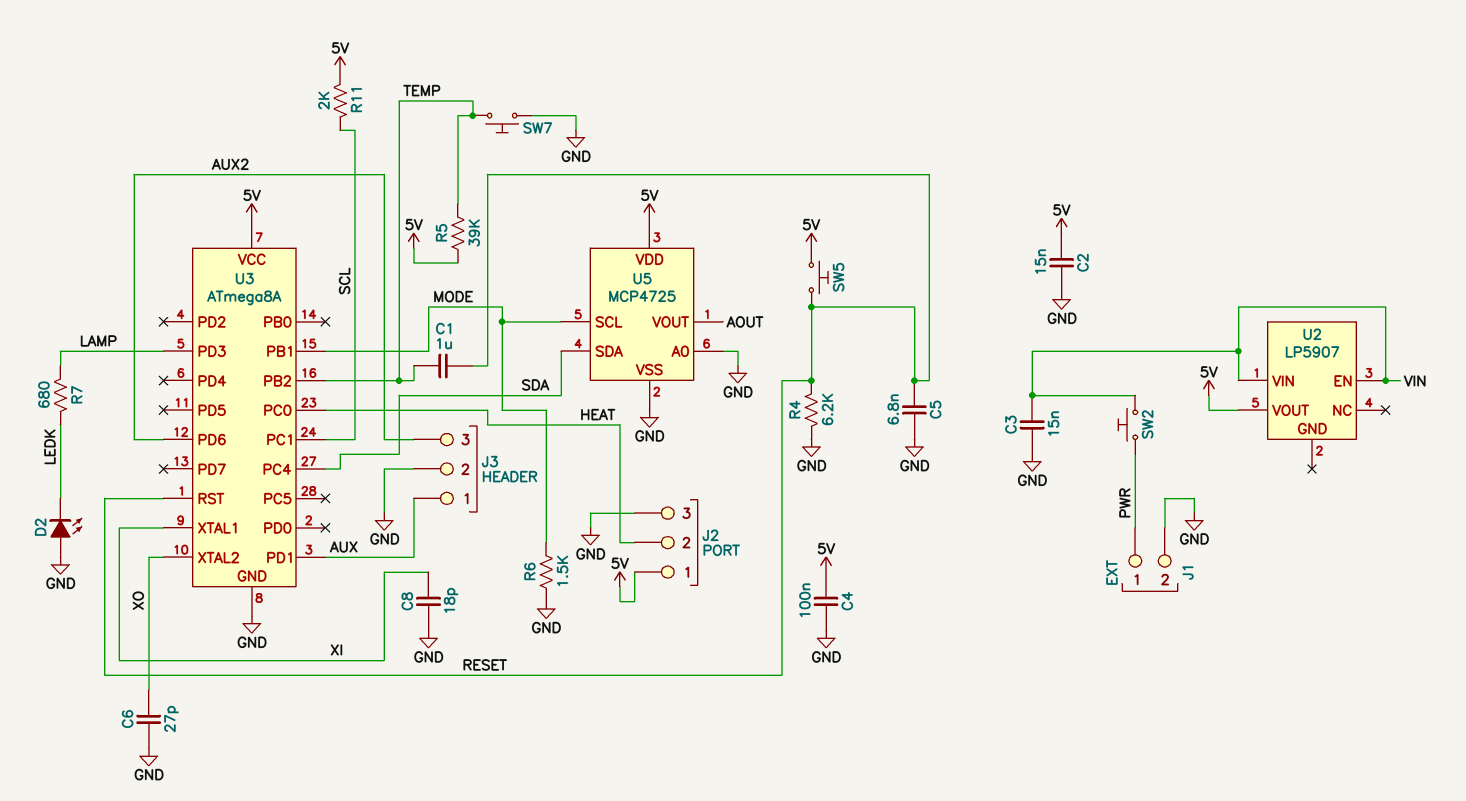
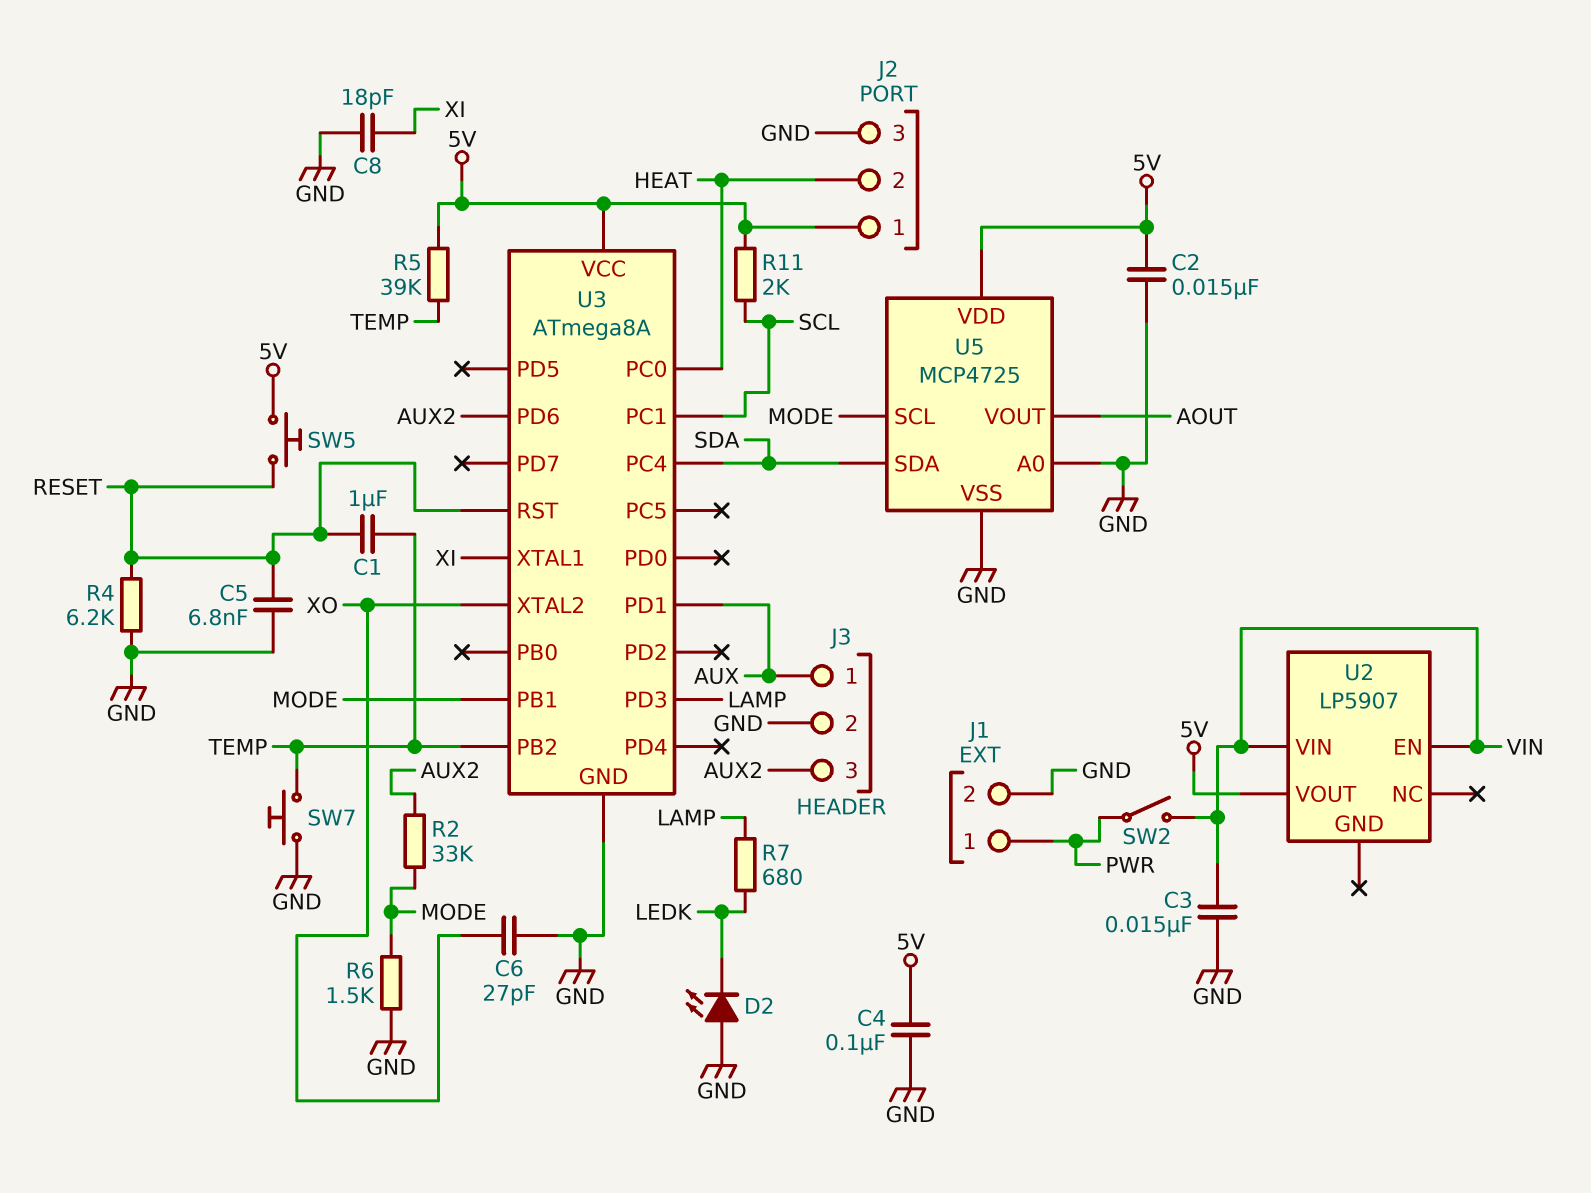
R2: none -> 33k (AUX2, MODE)
SW2: button (PWR, VIN) -> switch (PWR, VIN)

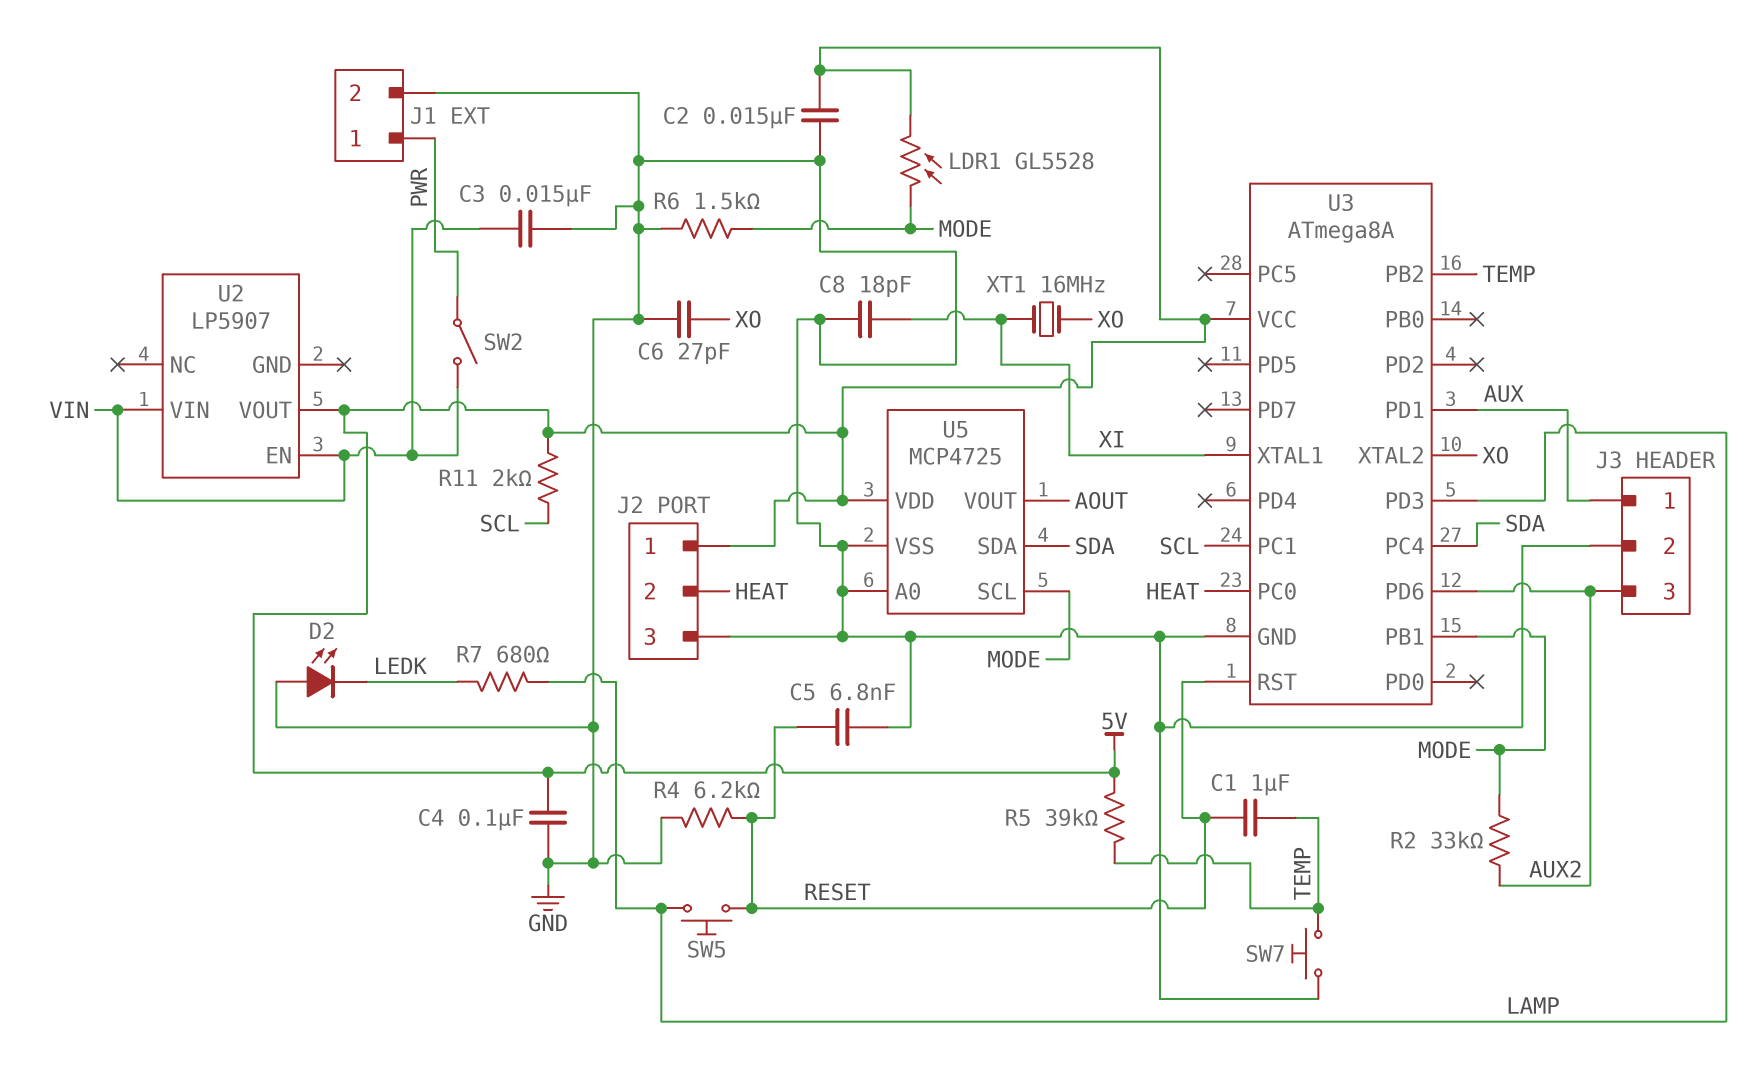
LDR1: none -> GL5528 (5V, MODE)
SW5: button (5V, RESET) -> button (LAMP, RESET)
XT1: none -> 16MHz (XI, XO)

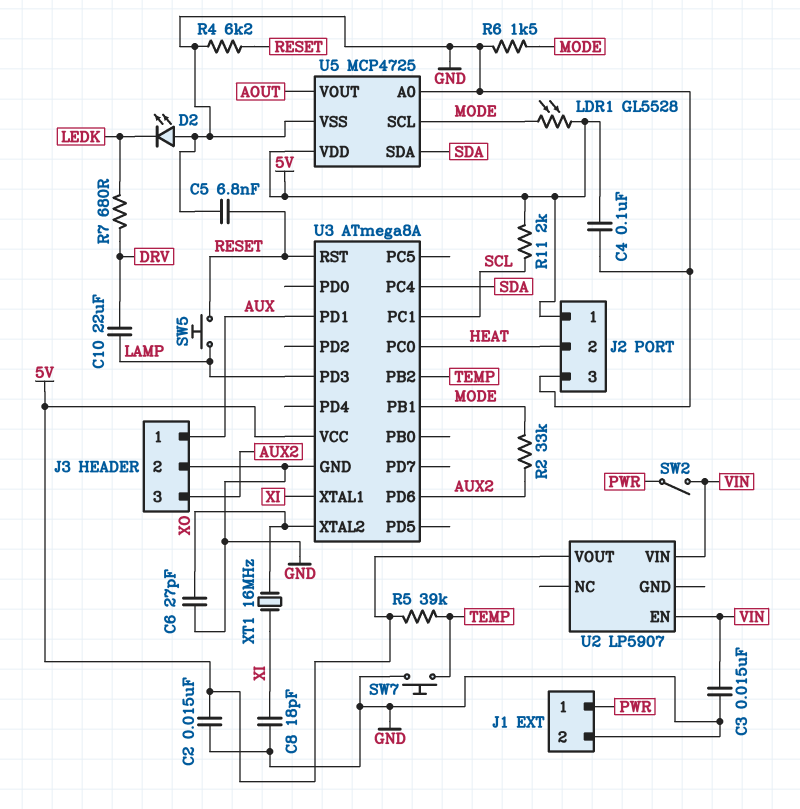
C1: 1uF (RESET, TEMP) -> none
C10: none -> 22uF (DRV, LAMP)
R7: 680 (LAMP, LEDK) -> 680 (DRV, LEDK)

